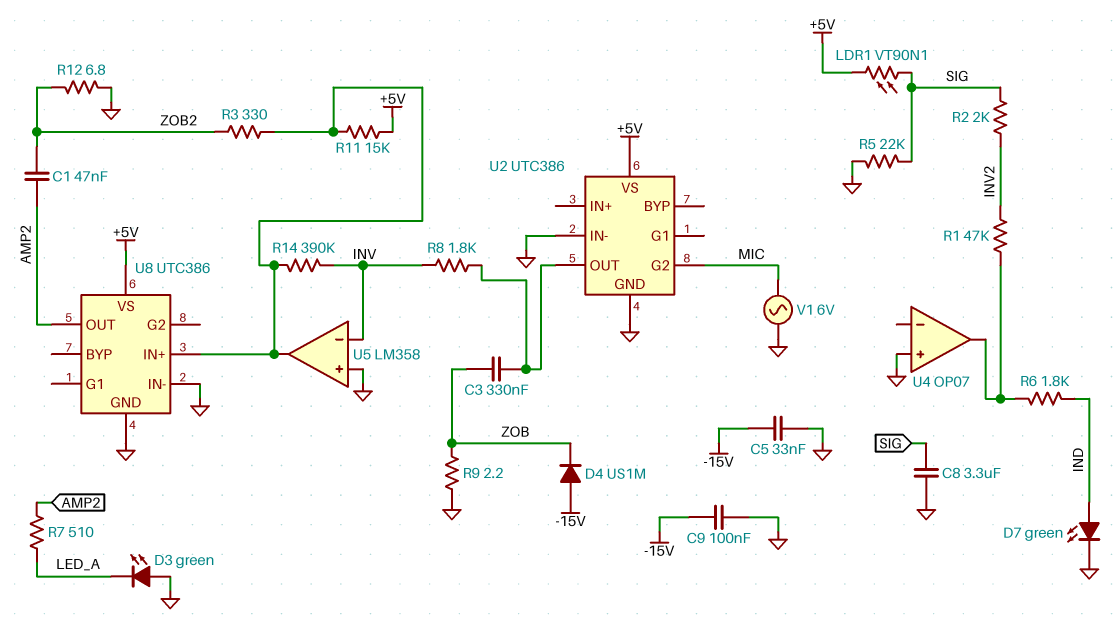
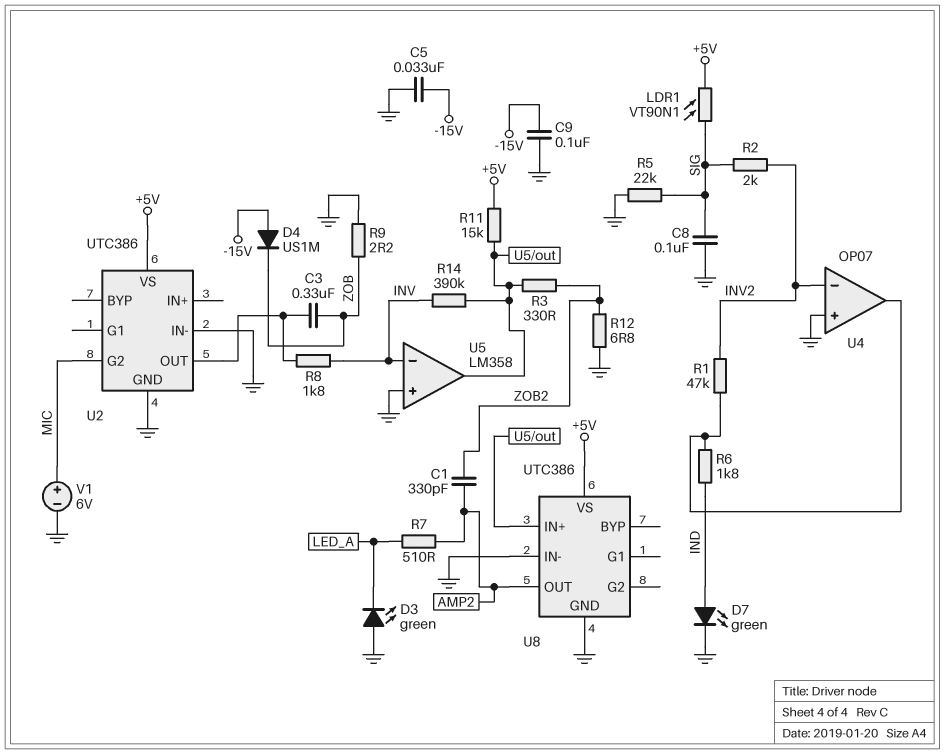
C1: 47nF (AMP2, ZOB2) -> 330pF (AMP2, ZOB2)
C8: 3.3uF (GND, SIG) -> 100nF (GND, SIG)
U4 pin in-: none -> INV2
V1: AC 6V (GND, MIC) -> 6V (plus MIC, minus GND)

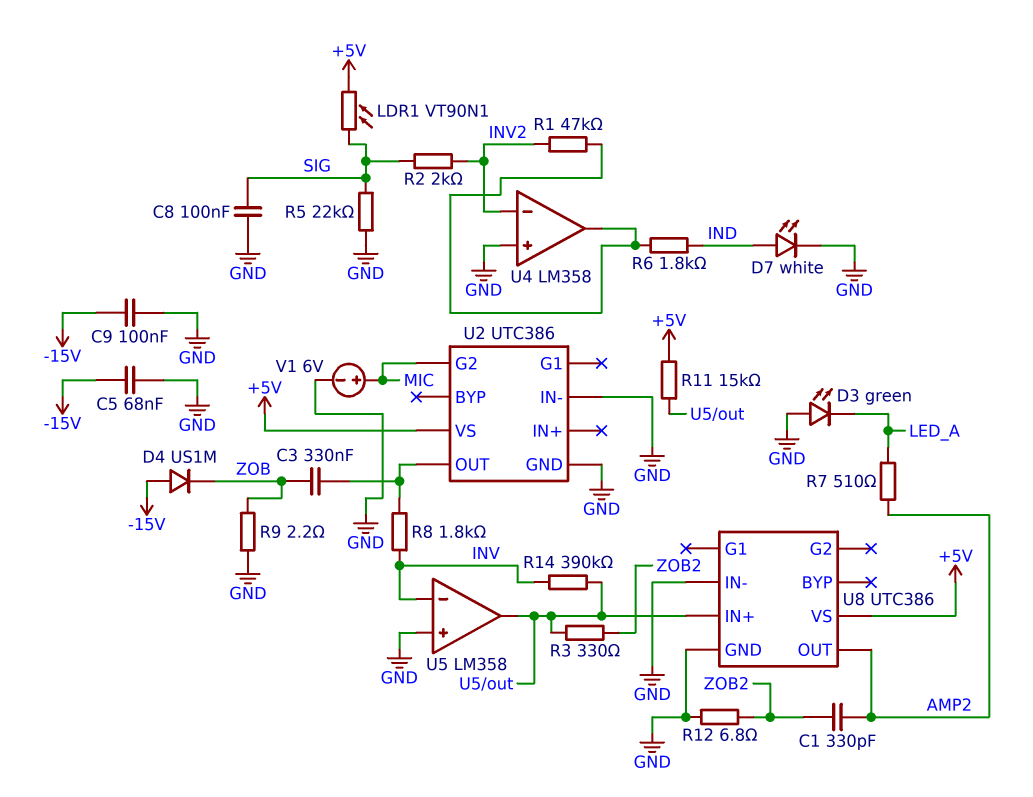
C5: 33nF (-15V, GND) -> 68nF (-15V, GND)
D7: LED green (A IND, K GND) -> LED white (A IND, K GND)
U4: OP07 -> LM358

